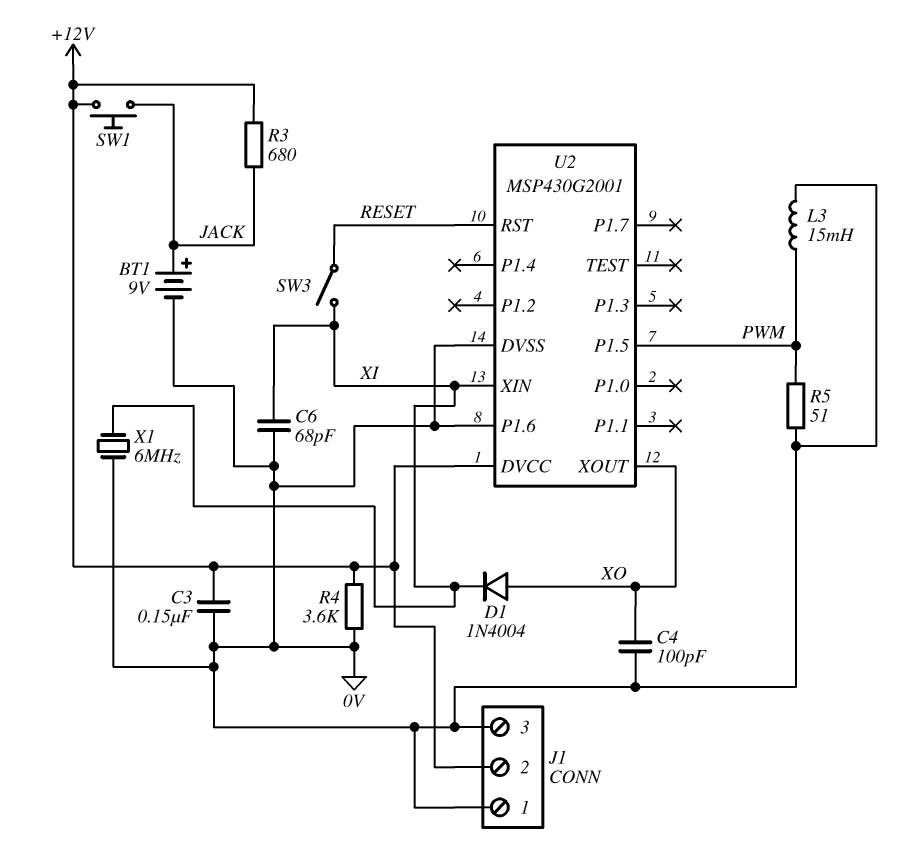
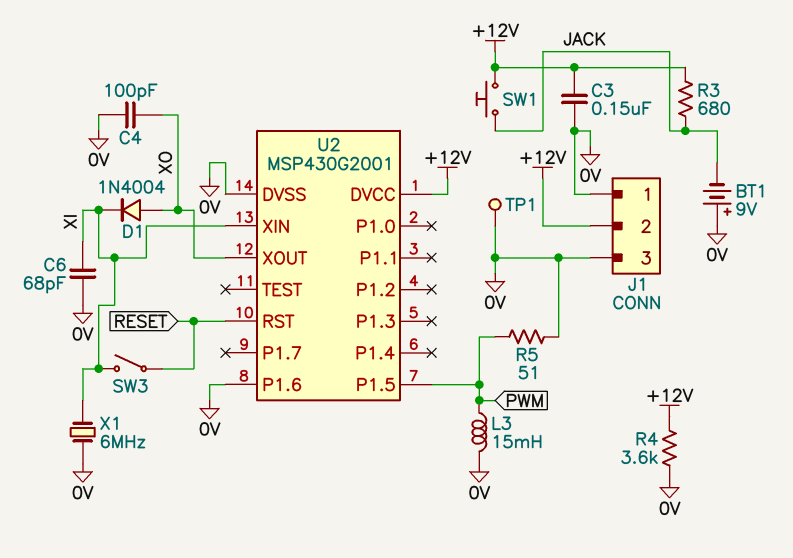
BT1: 9V (plus JACK, minus 0V) -> 9V (plus 0V, minus JACK)
TP1: none -> test point (0V)

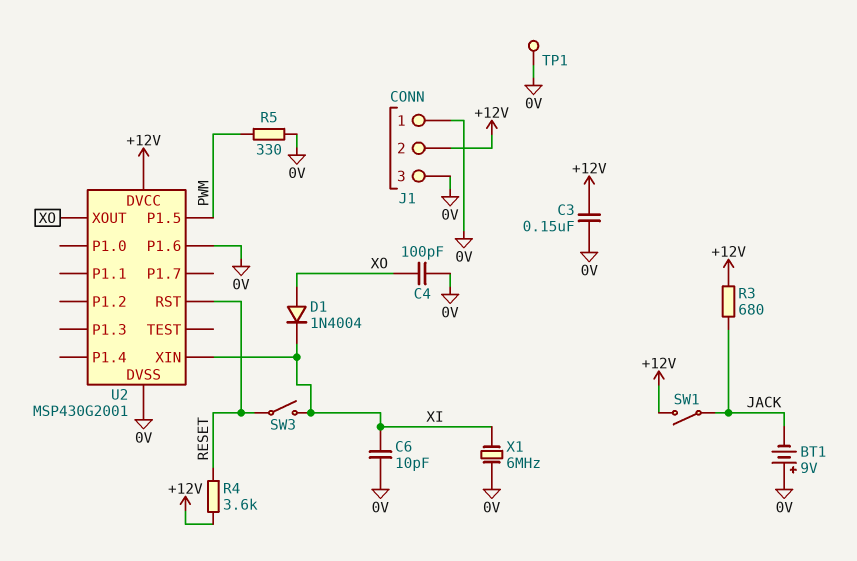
C6: 68pF (0V, XI) -> 10pF (0V, XI)
L3: 15mH (0V, PWM) -> none
R4: 3.6k (+12V, 0V) -> 3.6k (+12V, RESET)
R5: 51 (0V, PWM) -> 330 (0V, PWM)
SW1: button (+12V, JACK) -> switch (+12V, JACK)

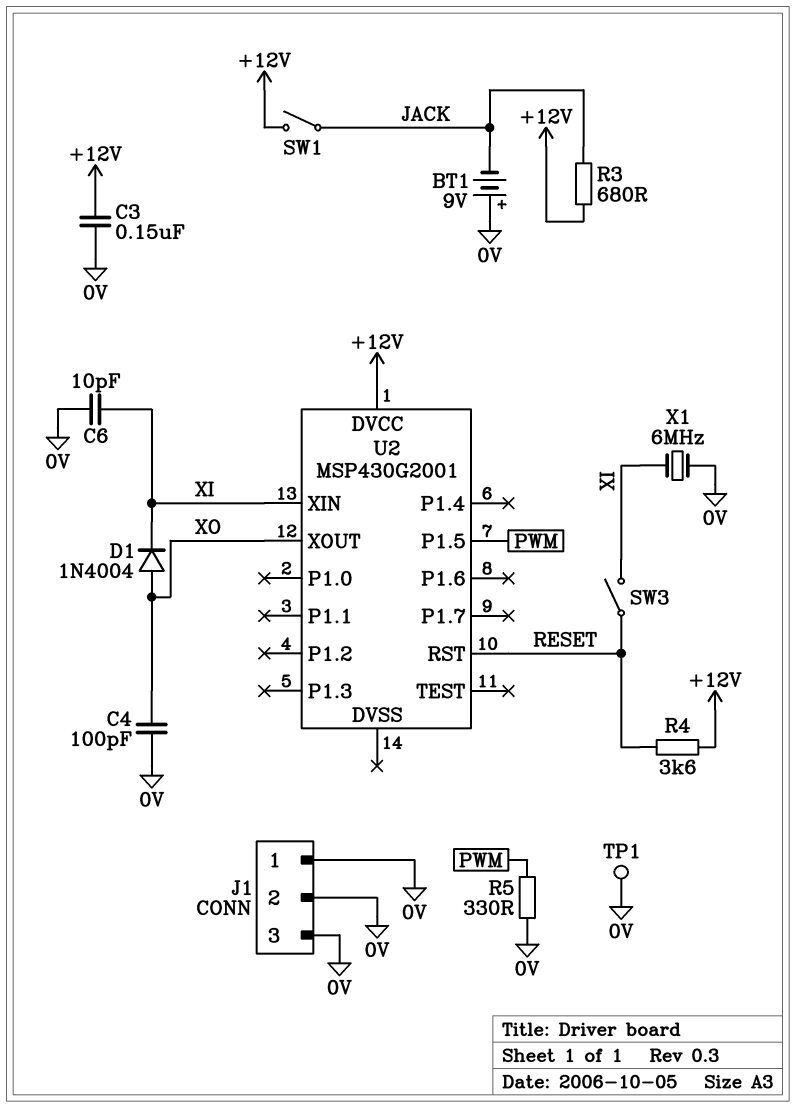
J1 pin 2: +12V -> 0V
U2 pin DVSS: 0V -> none
U2 pin P1.6: 0V -> none

